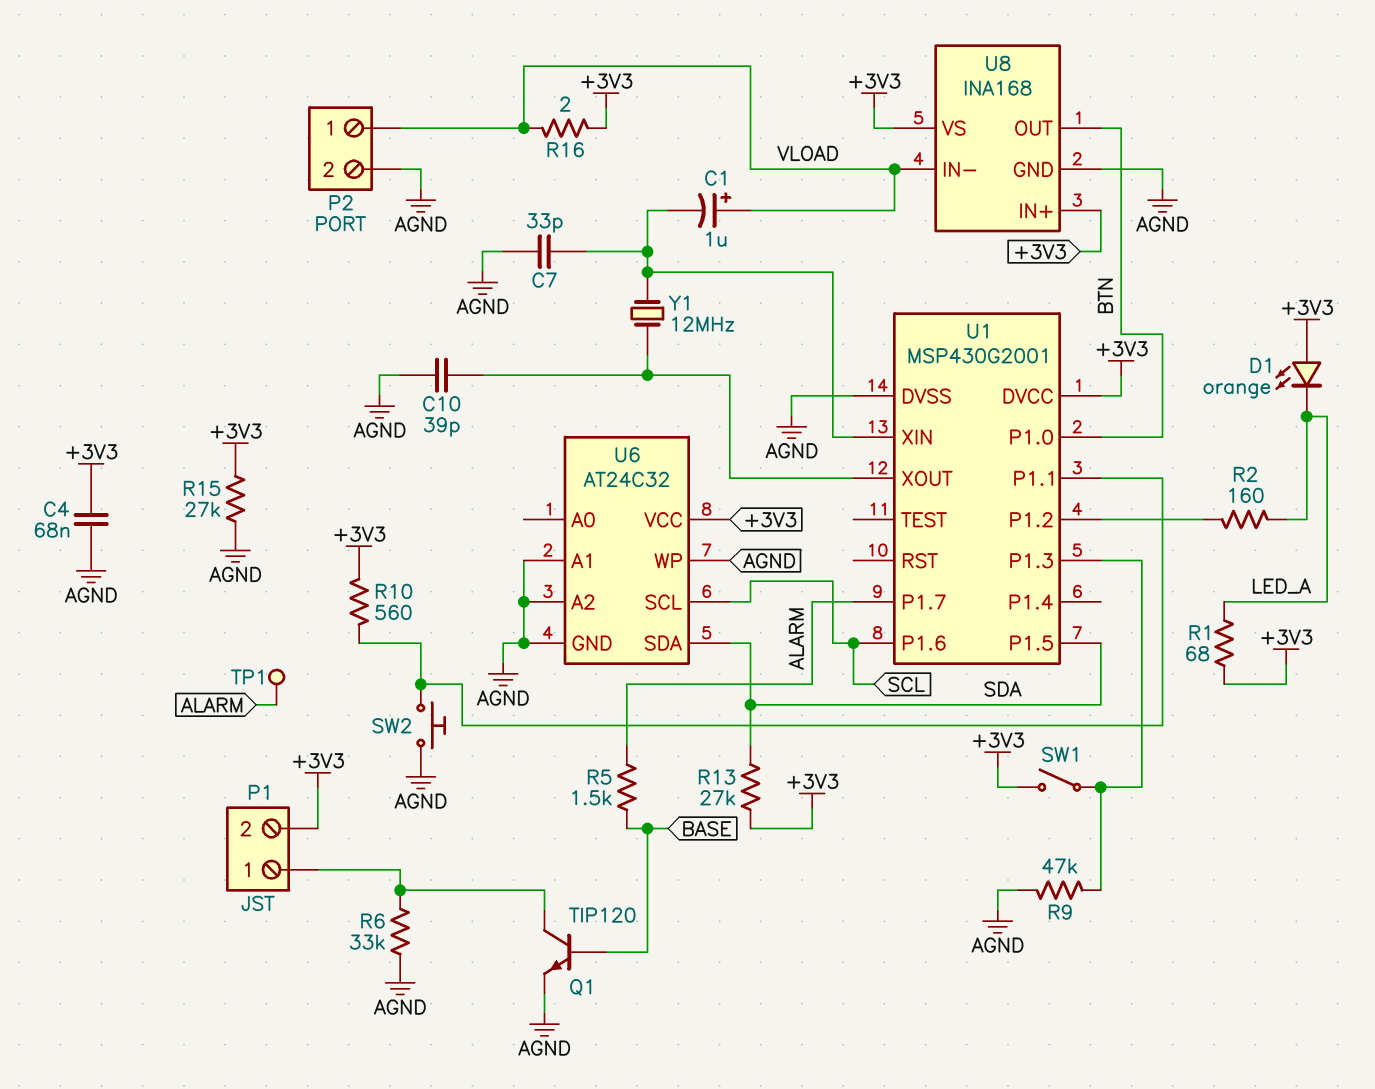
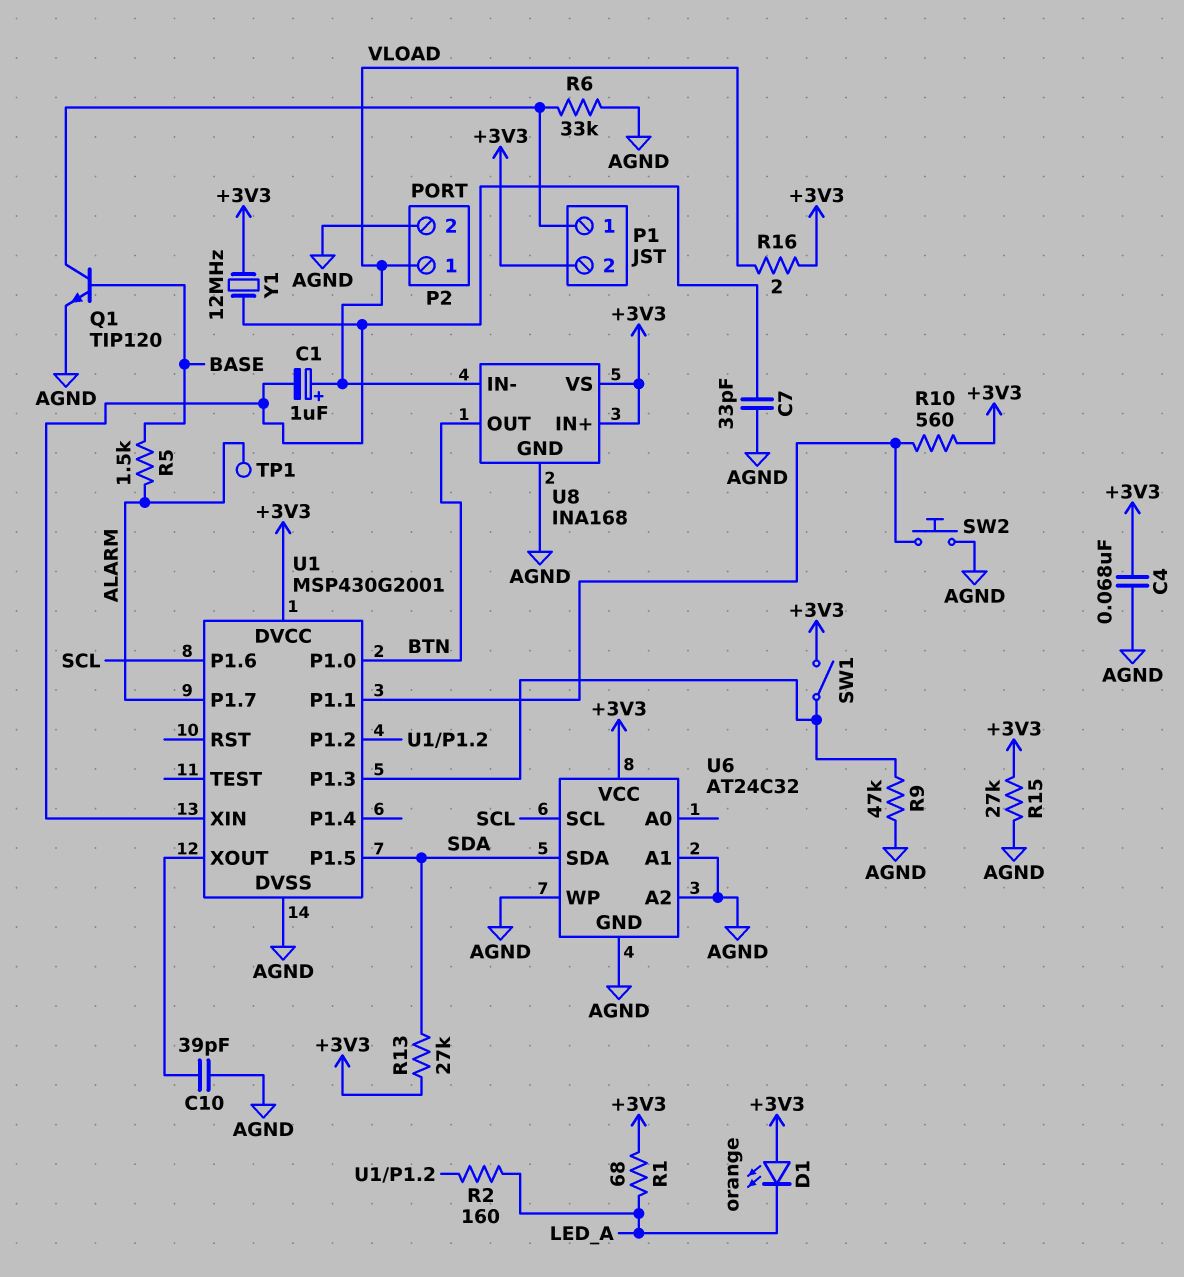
Y1: 12MHz (U1/XIN, U1/XOUT) -> 12MHz (+3V3, U1/XIN)

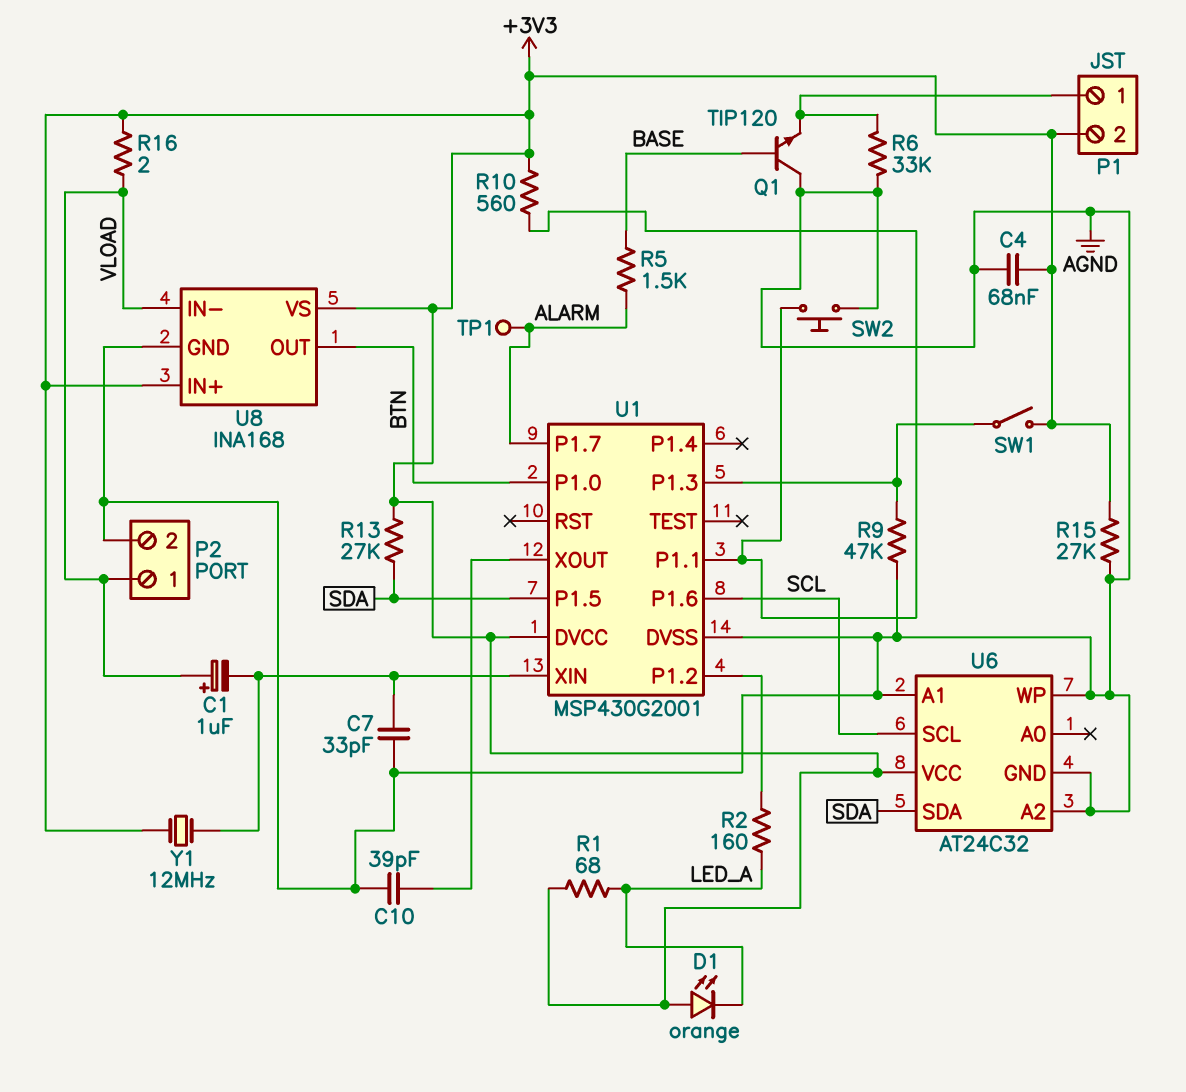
Q1: NPN TIP120 (B BASE, C P1/1, E AGND) -> NPN TIP120 (B BASE, C AGND, E P1/1)

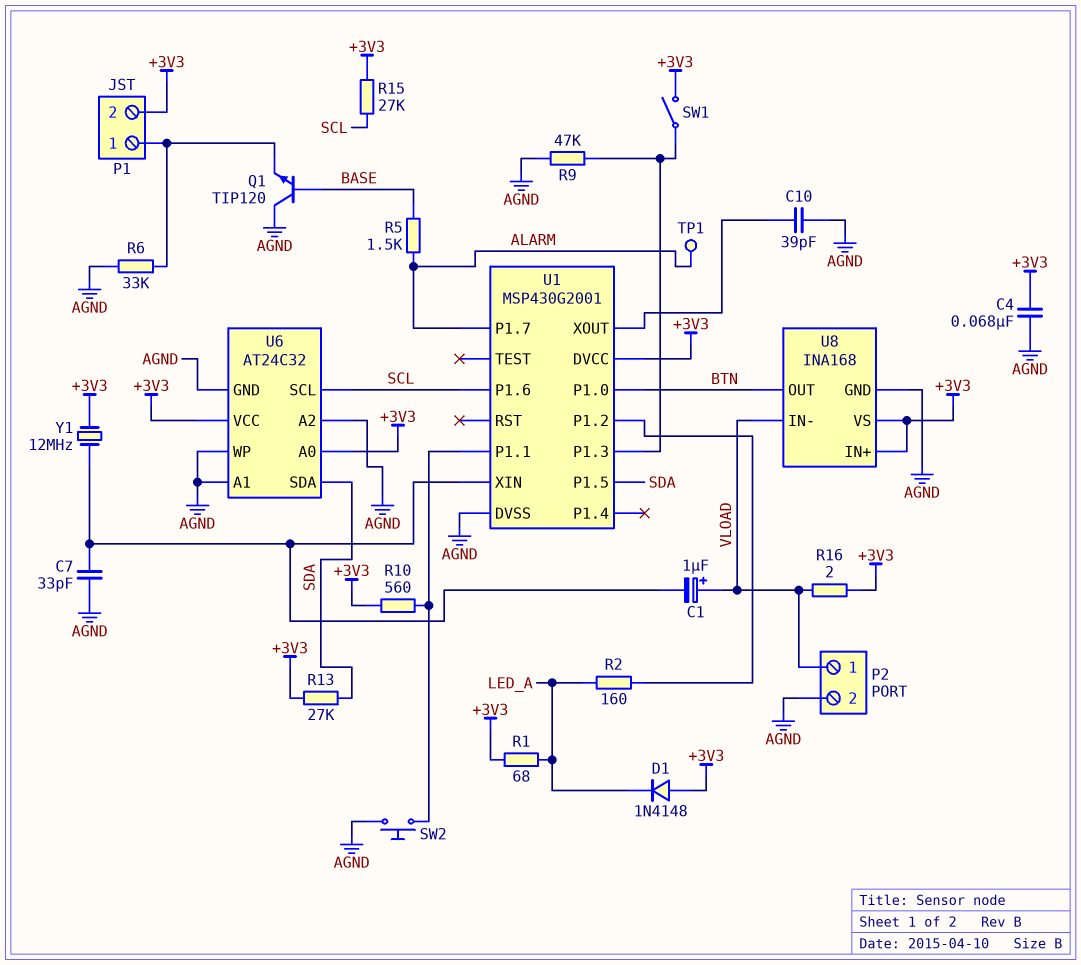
D1: LED orange (A +3V3, K LED_A) -> diode 1N4148 (A +3V3, K LED_A)
R15: 27k (+3V3, AGND) -> 27k (+3V3, SCL)
U6 pin A0: none -> +3V3

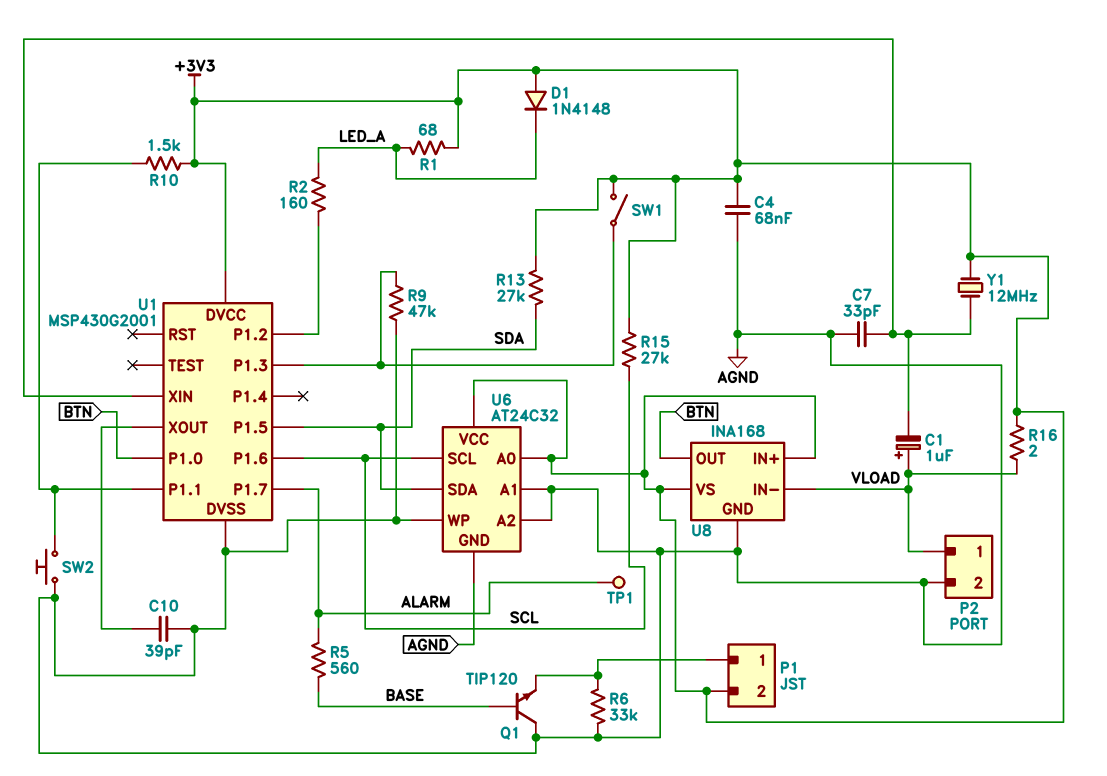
R5: 1.5k (ALARM, BASE) -> 560 (ALARM, BASE)
R10: 560 (+3V3, U1/P1.1) -> 1.5k (+3V3, U1/P1.1)

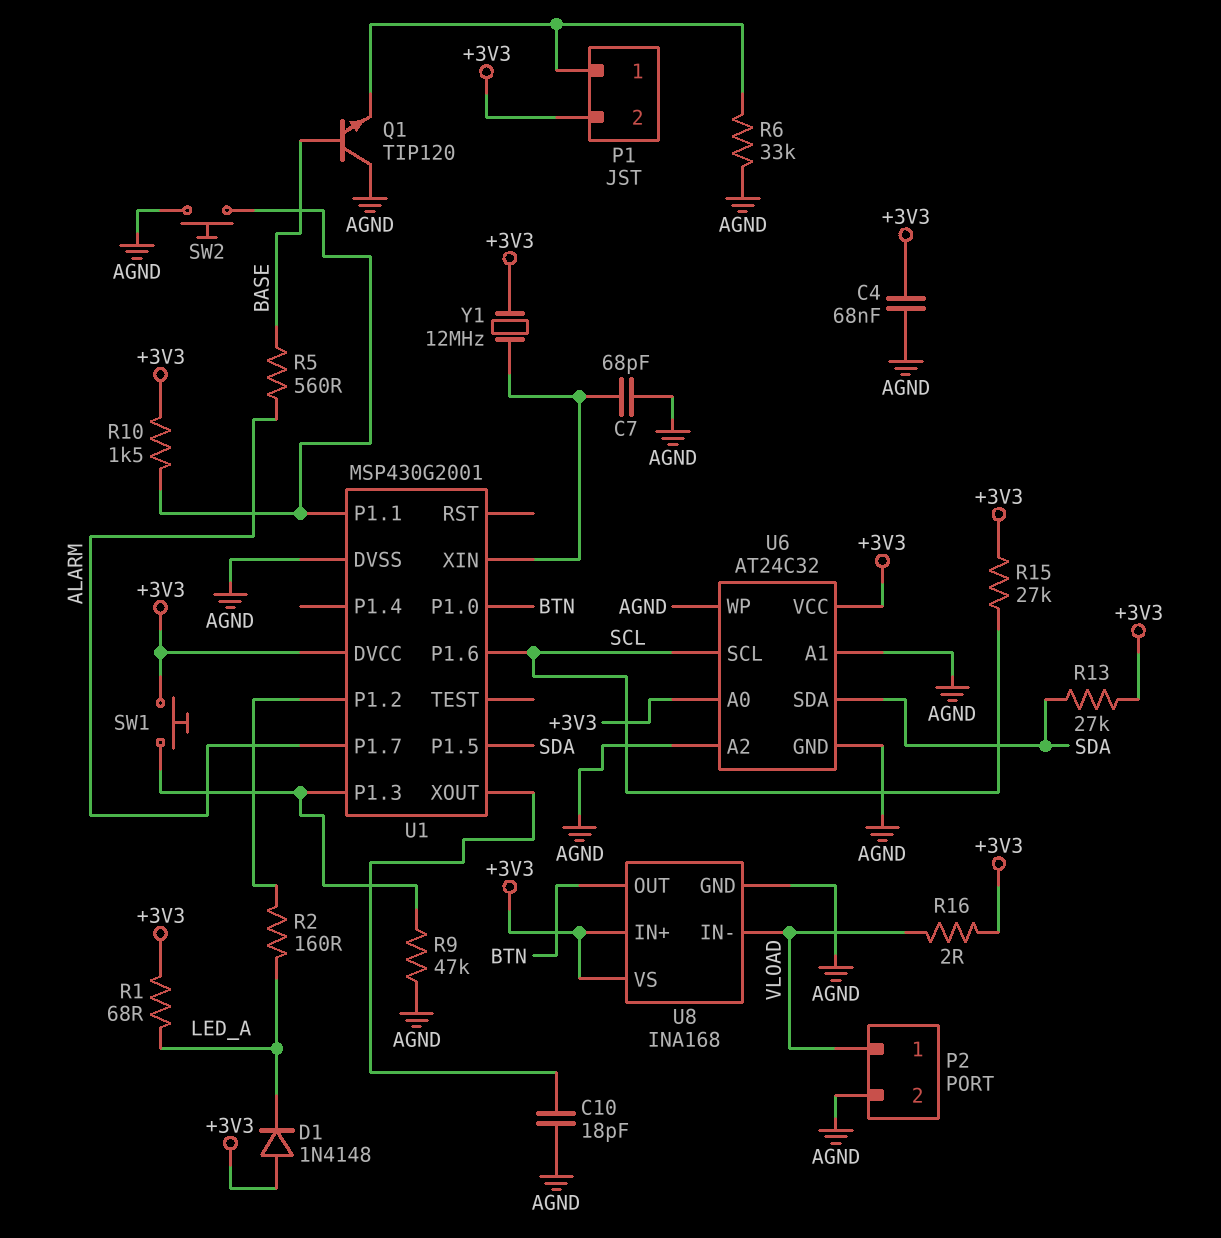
C1: 1uF (plus VLOAD, minus U1/XIN) -> none
C7: 33pF (AGND, U1/XIN) -> 68pF (AGND, U1/XIN)
C10: 39pF (AGND, U1/XOUT) -> 18pF (AGND, U1/XOUT)
SW1: switch (+3V3, U1/P1.3) -> button (+3V3, U1/P1.3)
TP1: test point (ALARM) -> none

